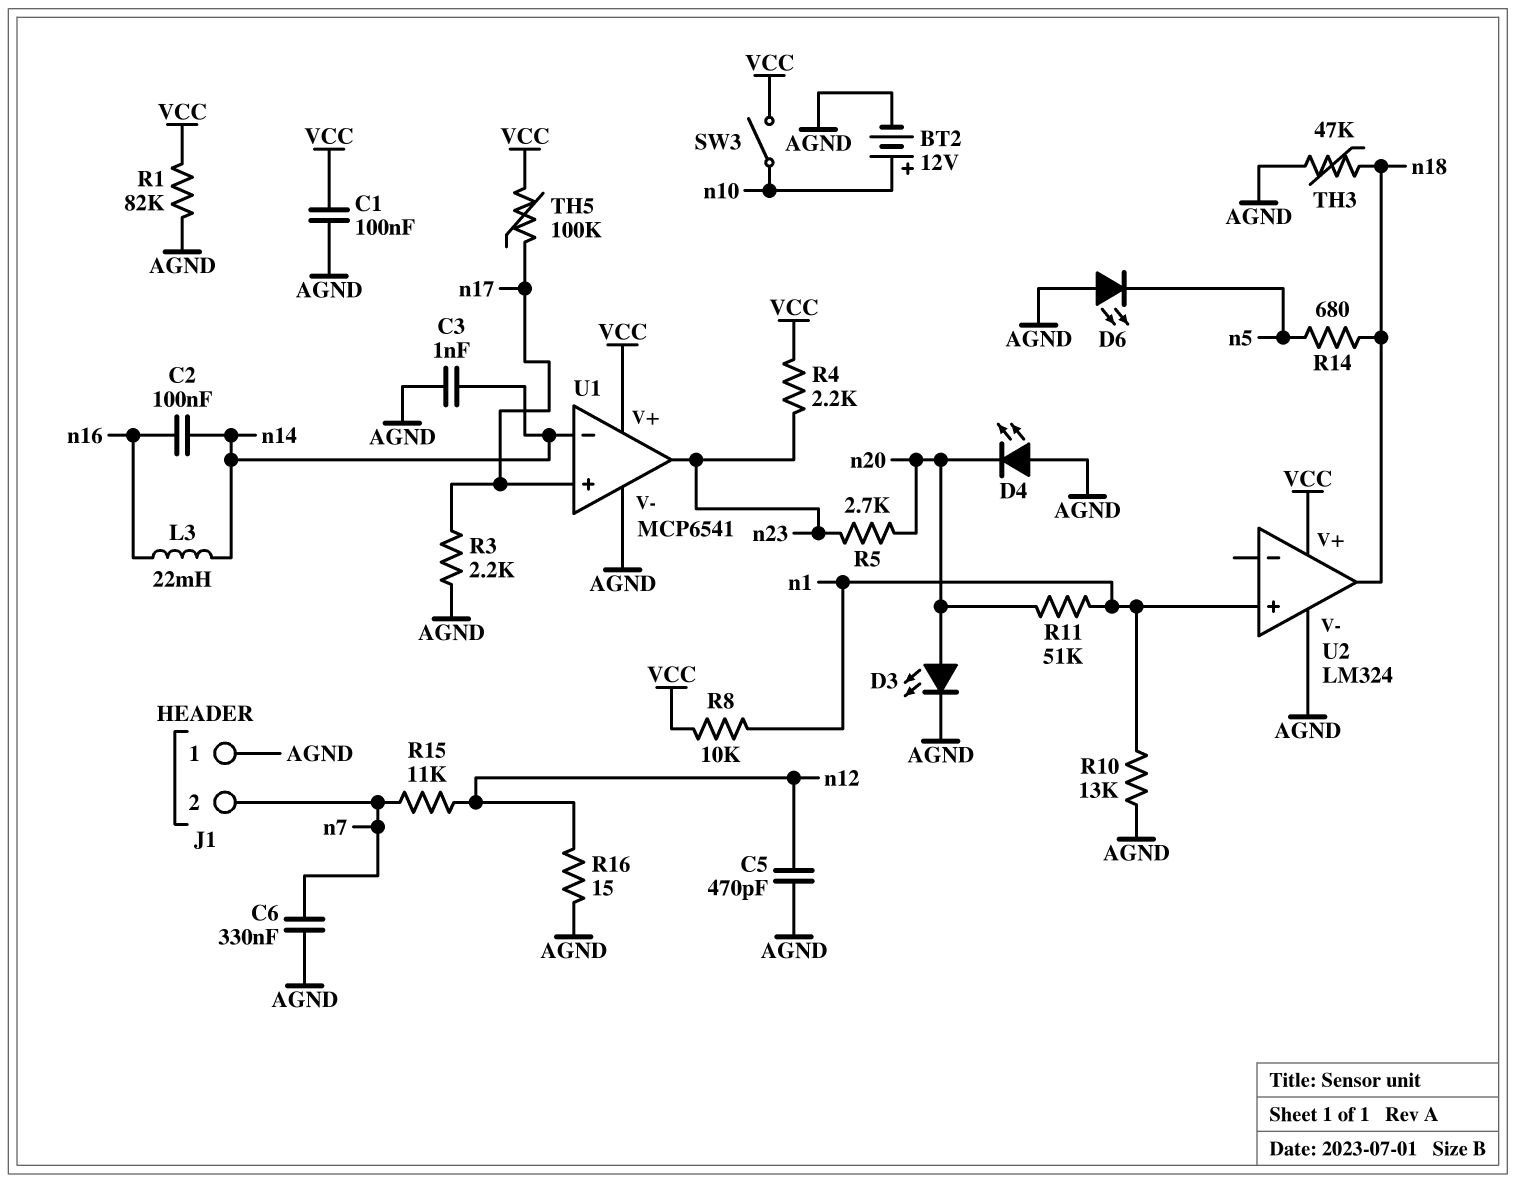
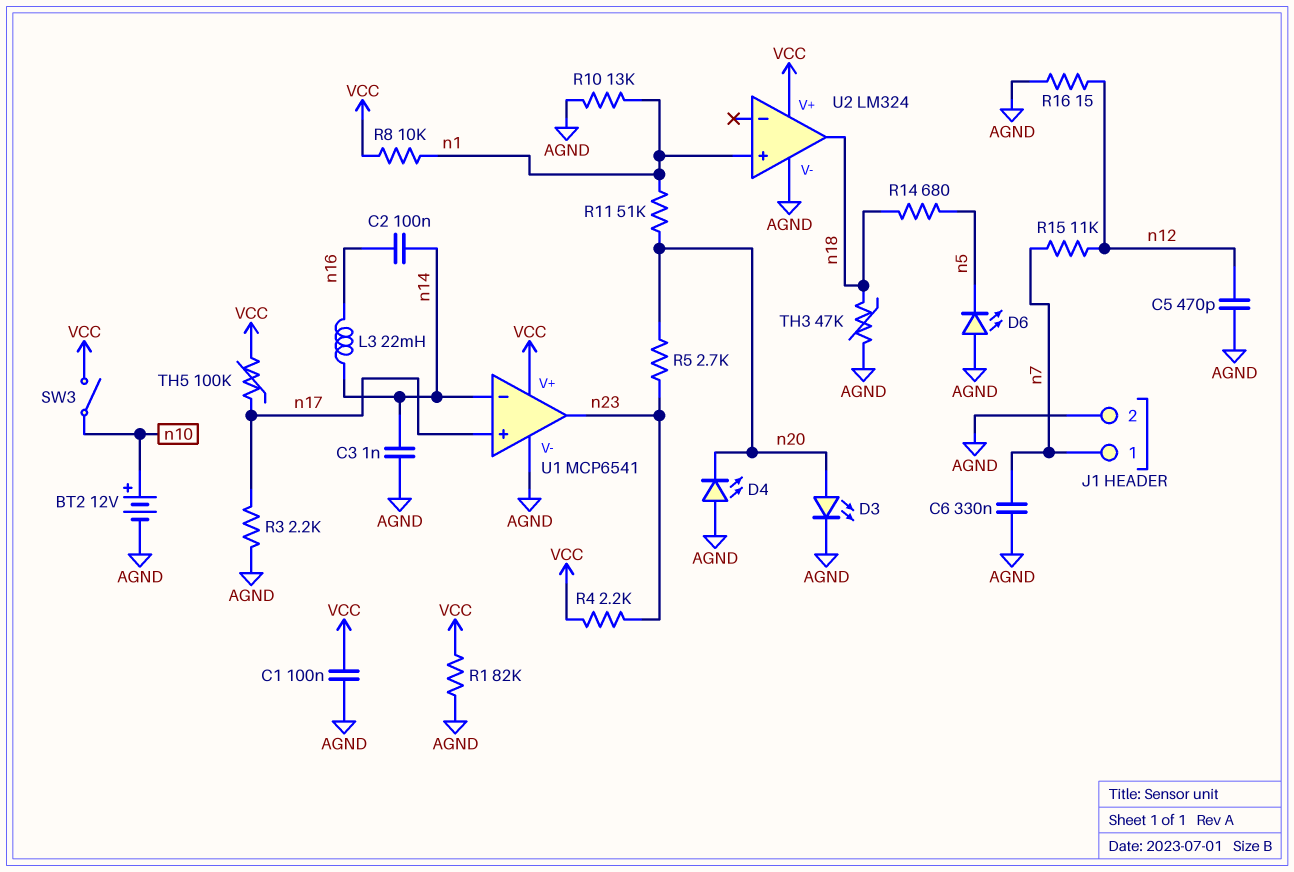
J1 pin 1: AGND -> n7
J1 pin 2: n7 -> AGND

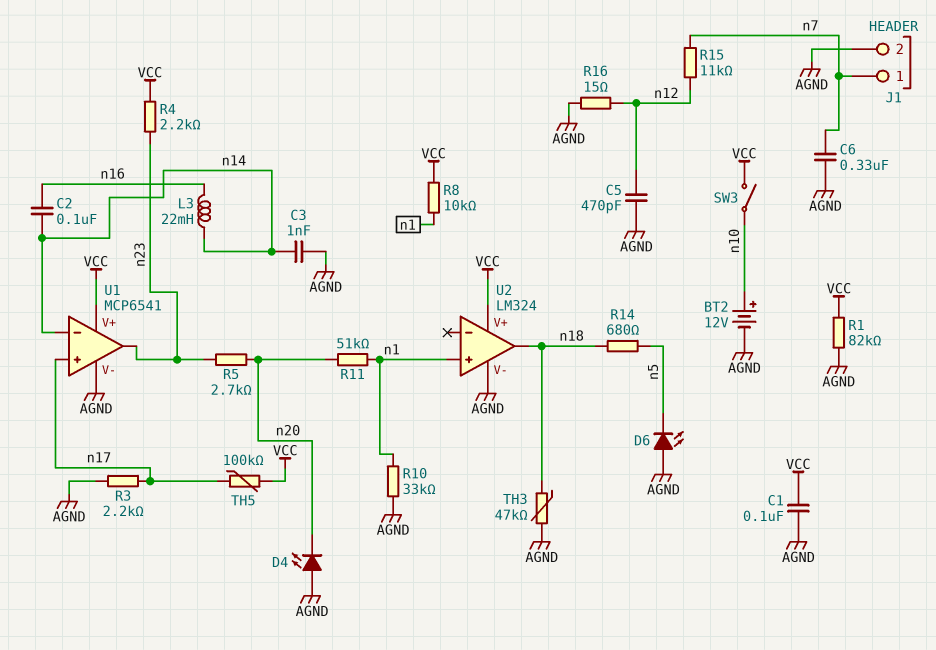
D3: LED (A n20, K AGND) -> none
R10: 13k (AGND, n1) -> 33k (AGND, n1)

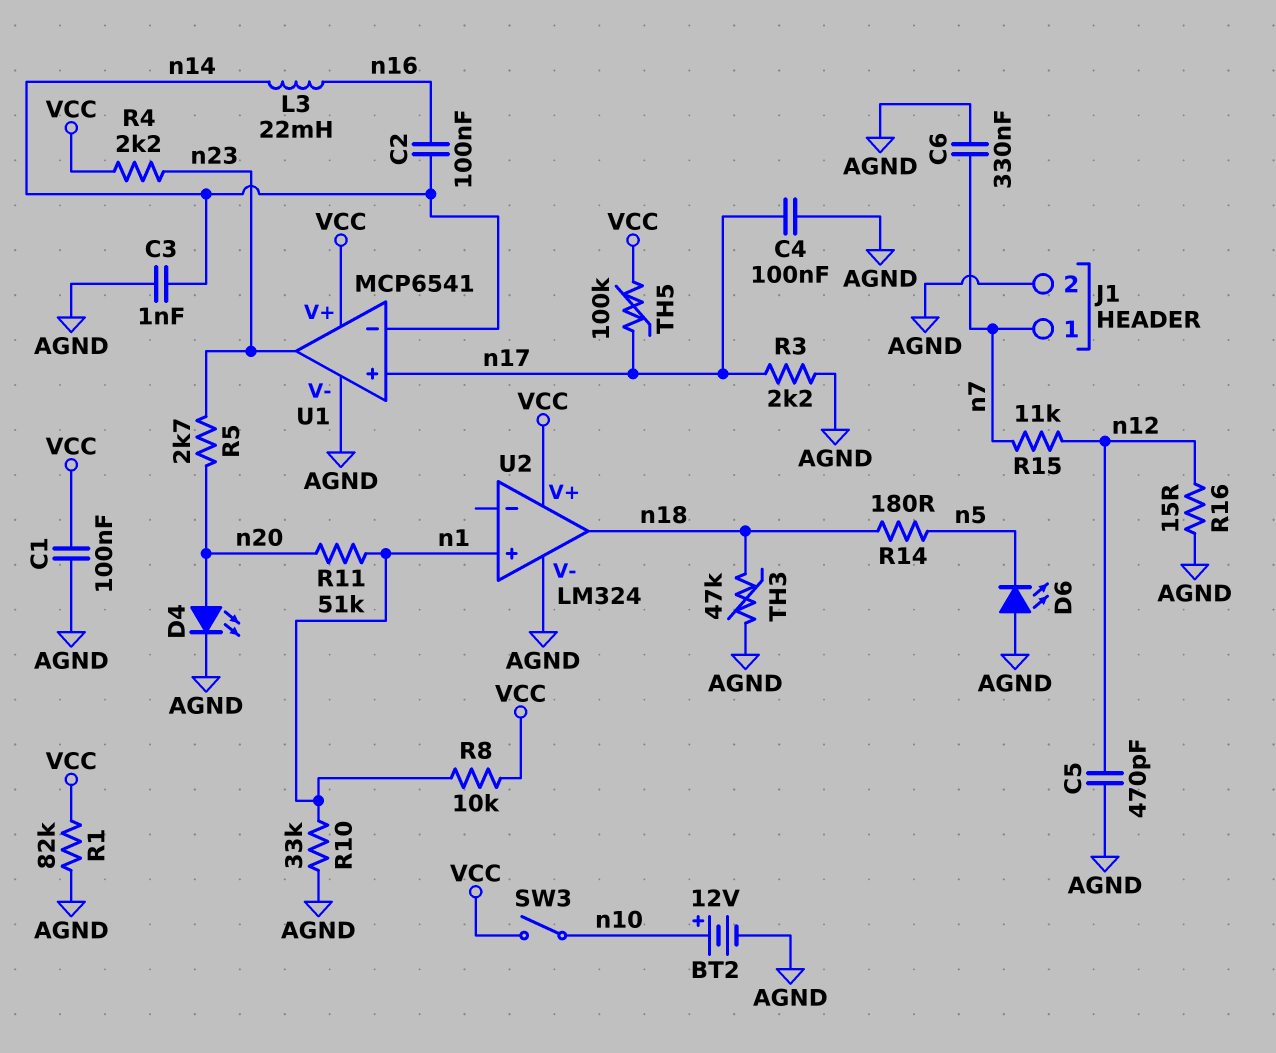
C4: none -> 100nF (AGND, n17)
D4: LED (A AGND, K n20) -> LED (A n20, K AGND)
R14: 680 (n5, n18) -> 180 (n5, n18)

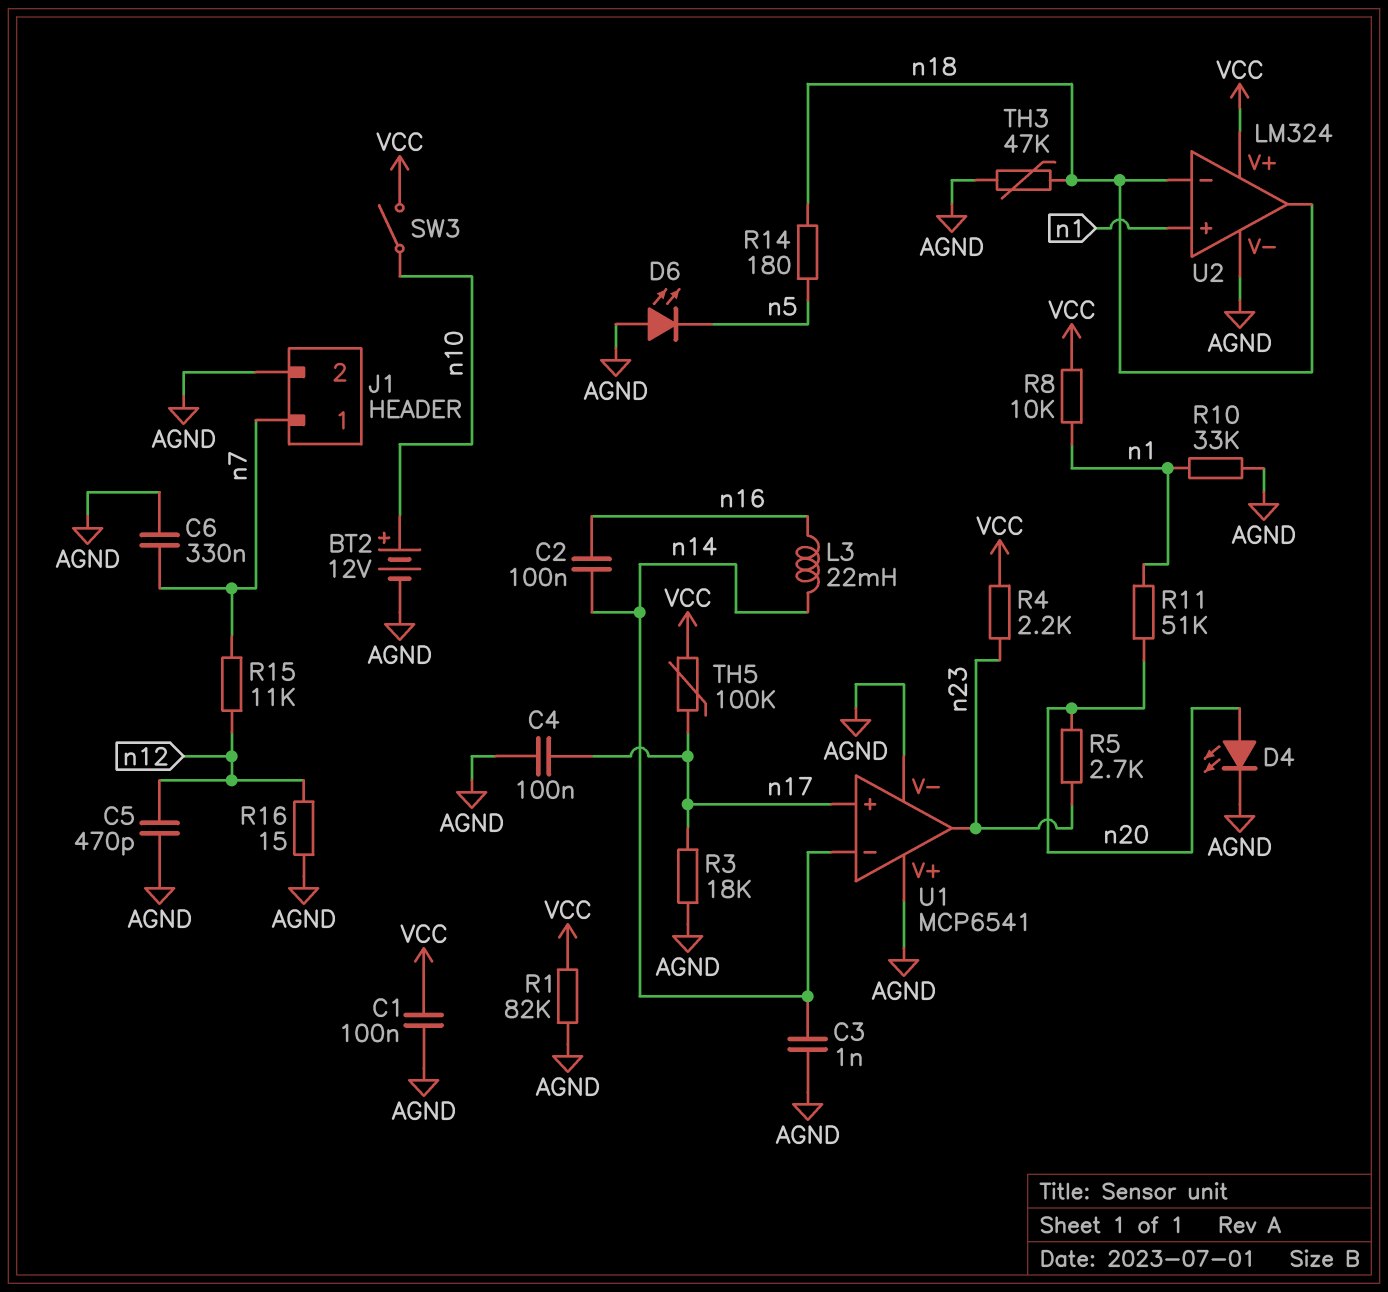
R3: 2.2k (AGND, n17) -> 18k (AGND, n17)
U1 pin V+: VCC -> AGND
U2 pin in-: none -> n18

